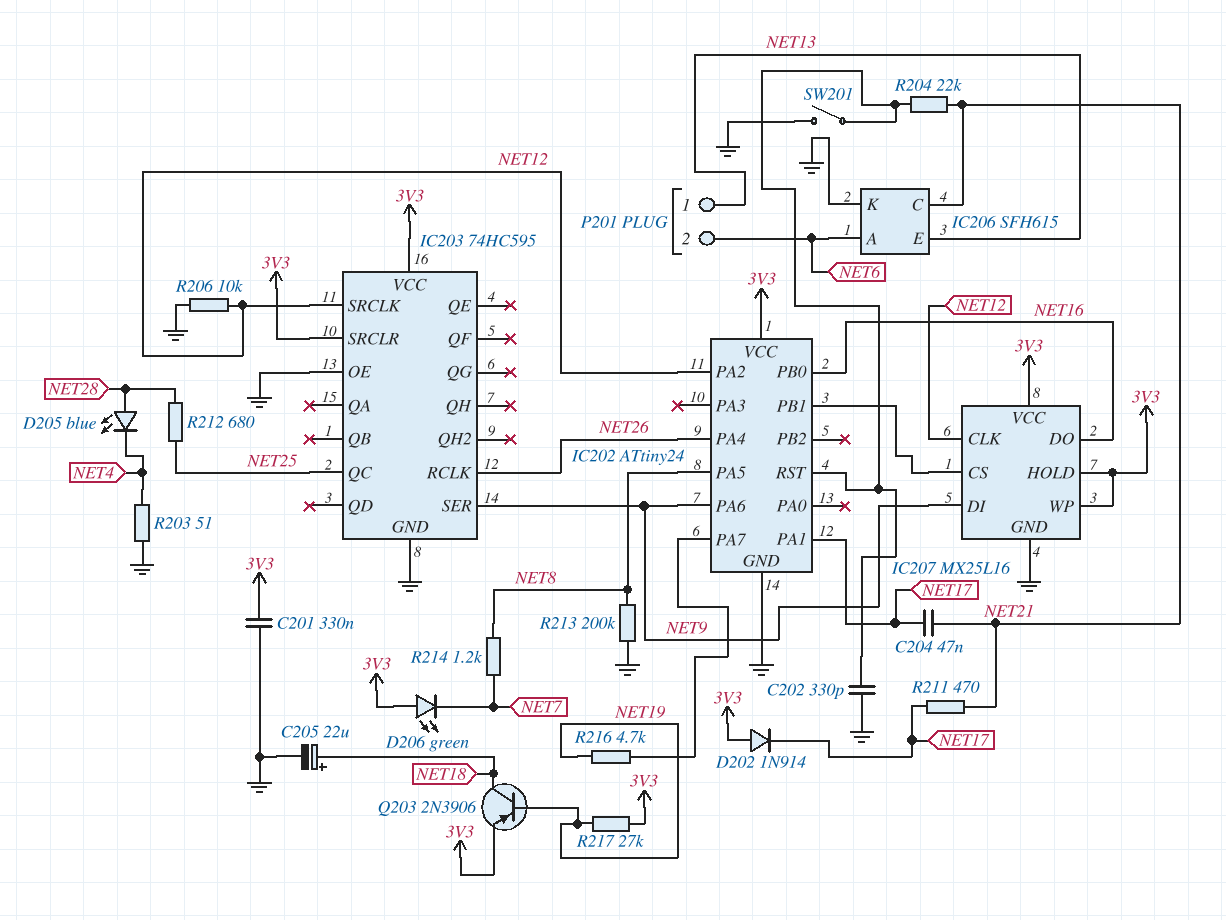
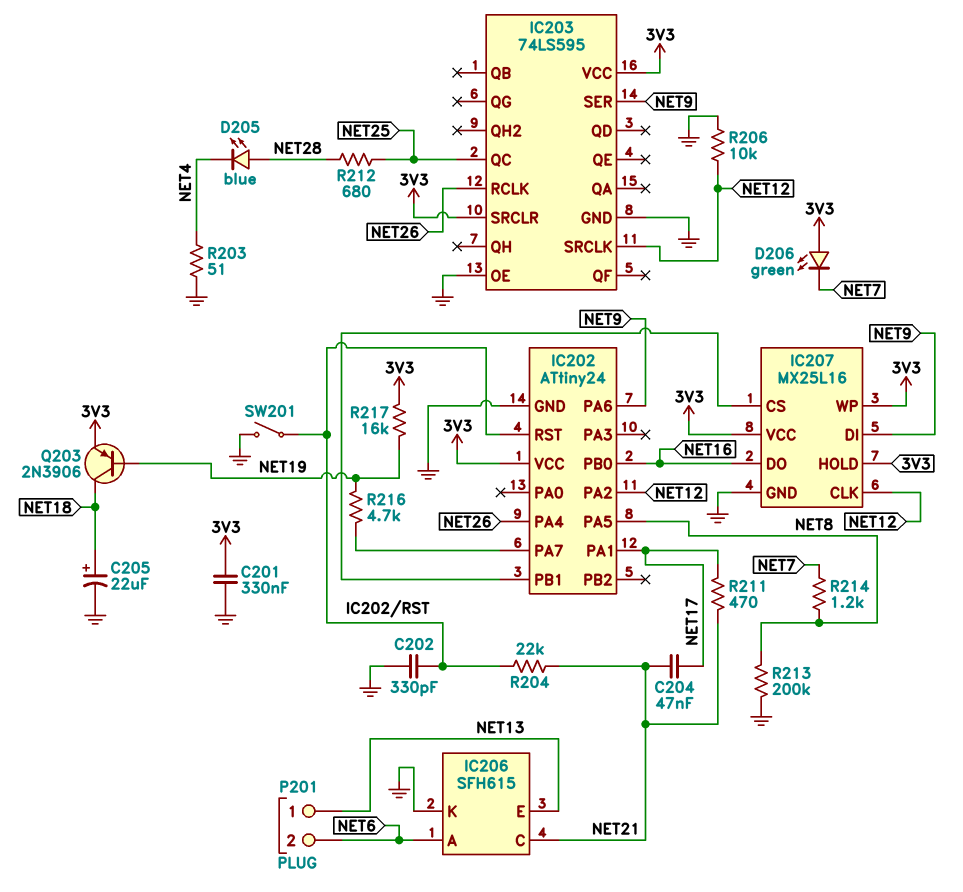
D202: diode 1N914 (A 3V3, K NET17) -> none
IC203: 74HC595 -> 74LS595
R217: 27k (3V3, NET19) -> 16k (3V3, NET19)

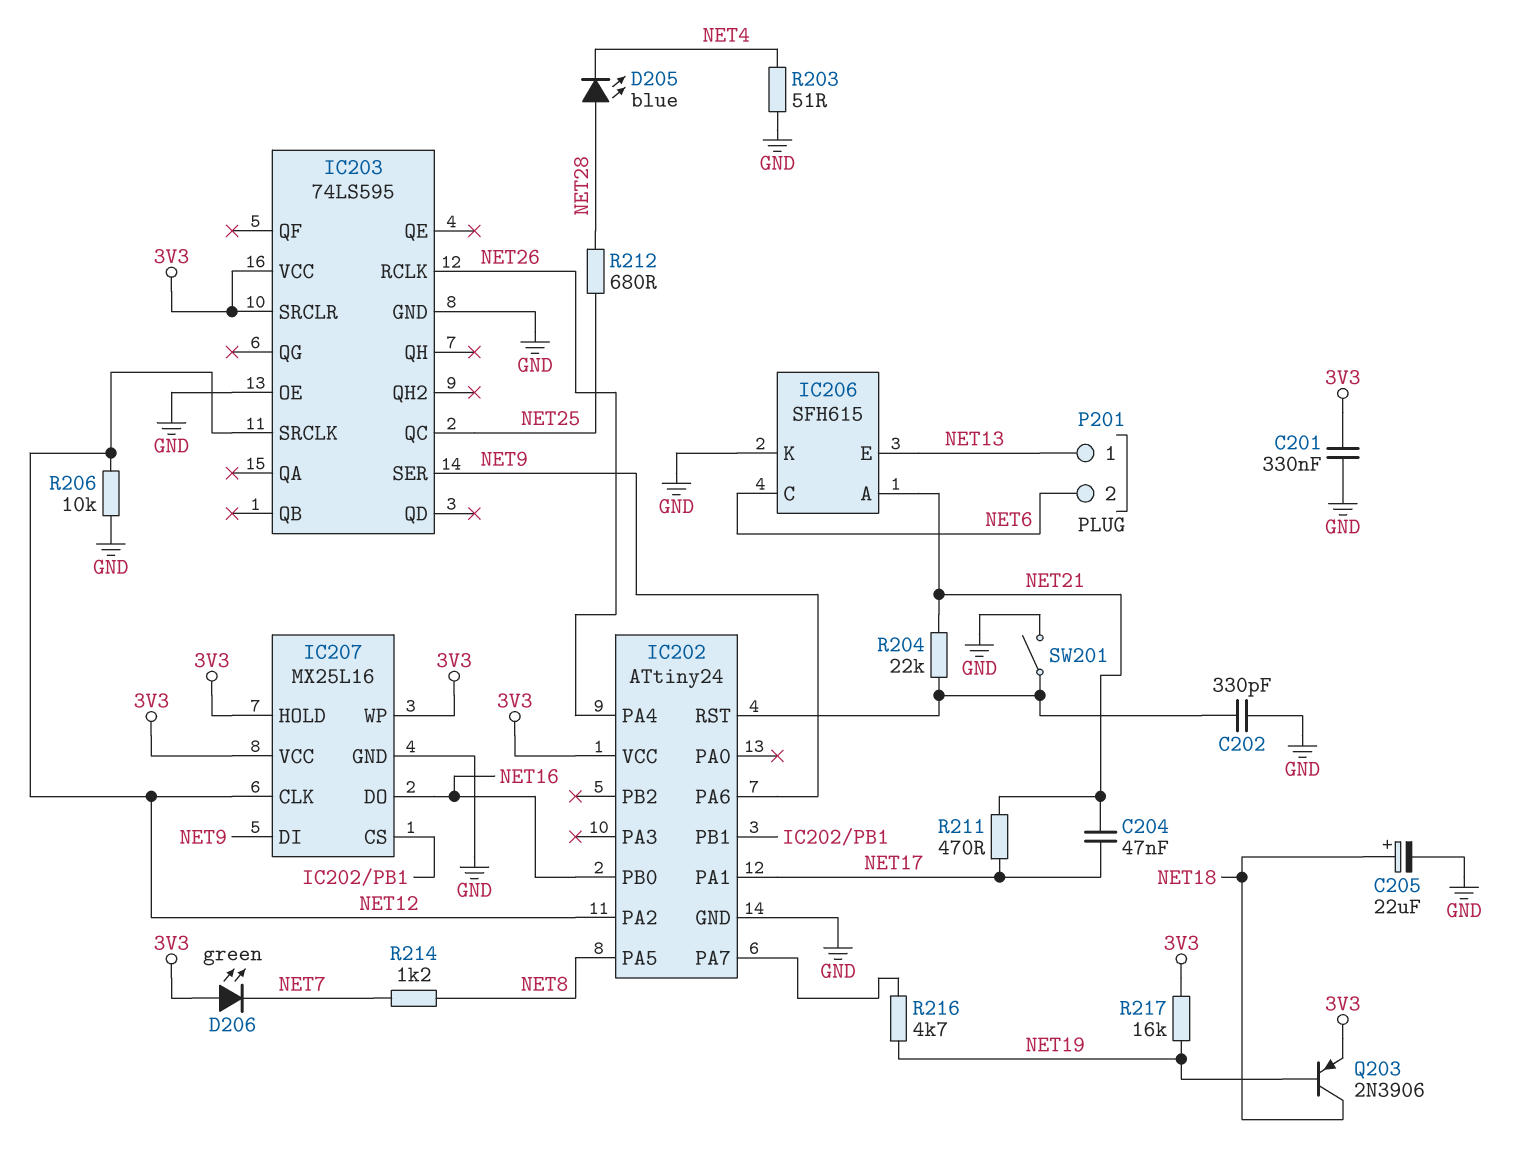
IC206 pin A: NET6 -> NET21
IC206 pin C: NET21 -> NET6
R213: 200k (GND, NET8) -> none

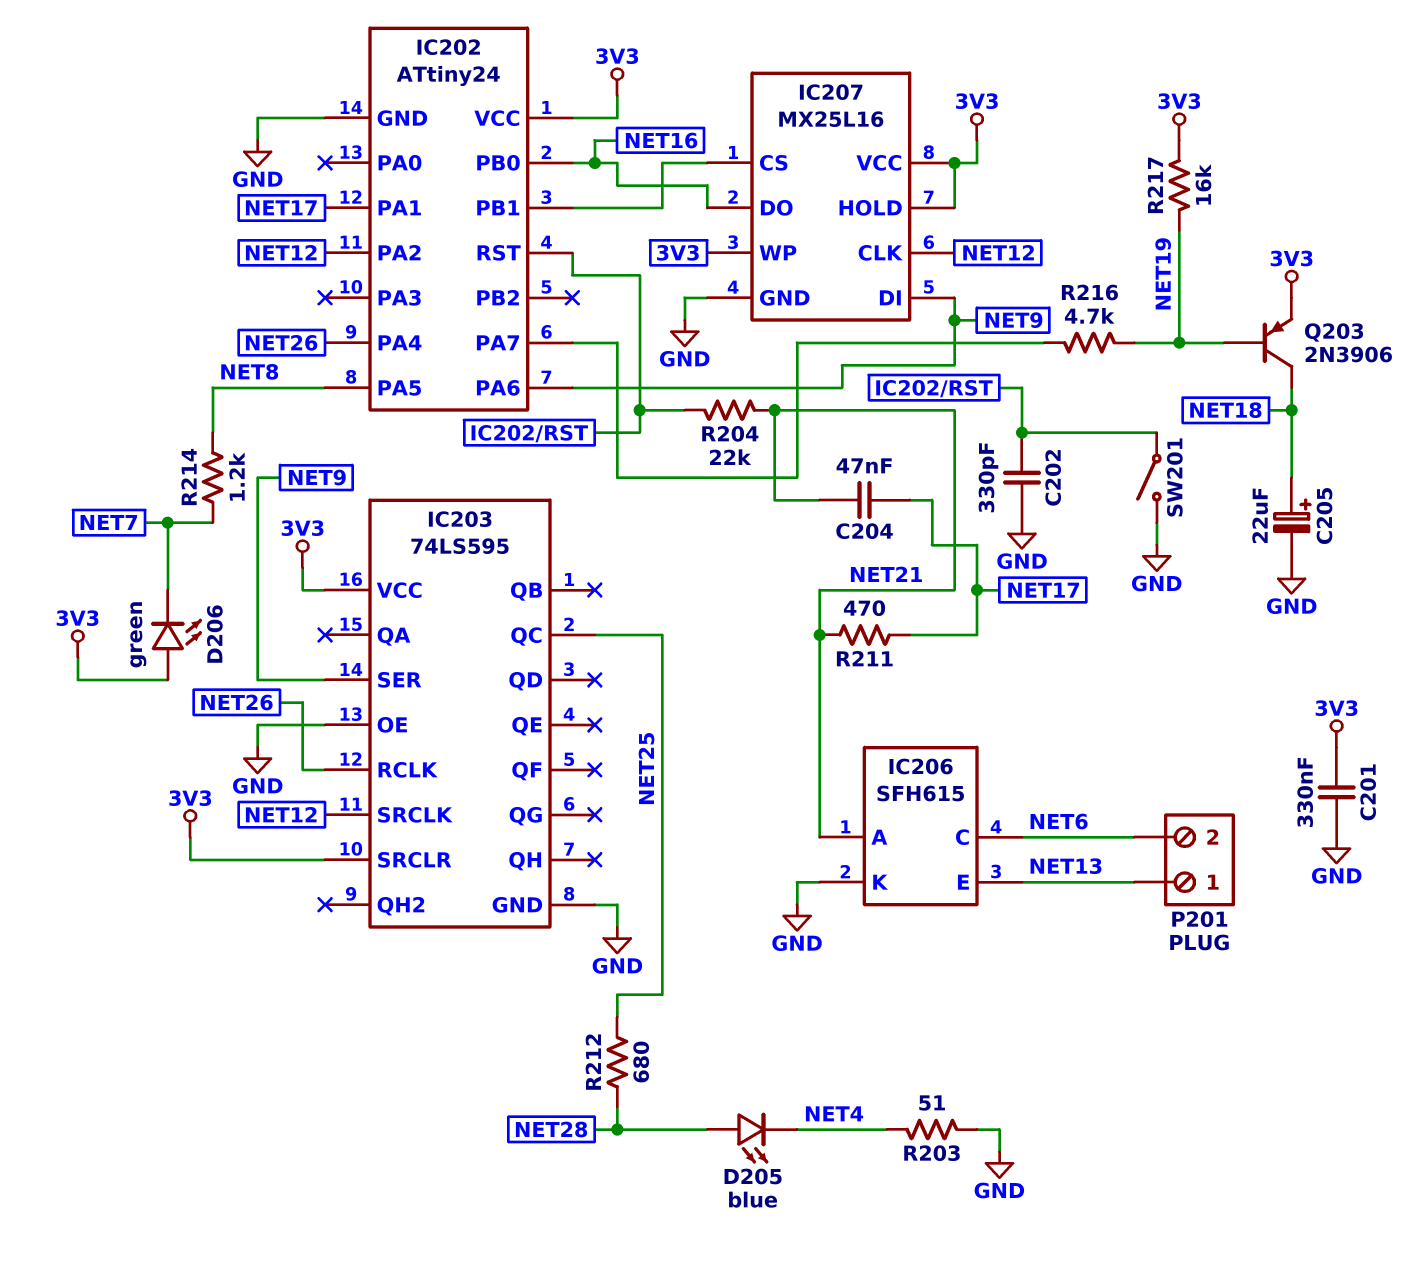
R206: 10k (GND, NET12) -> none

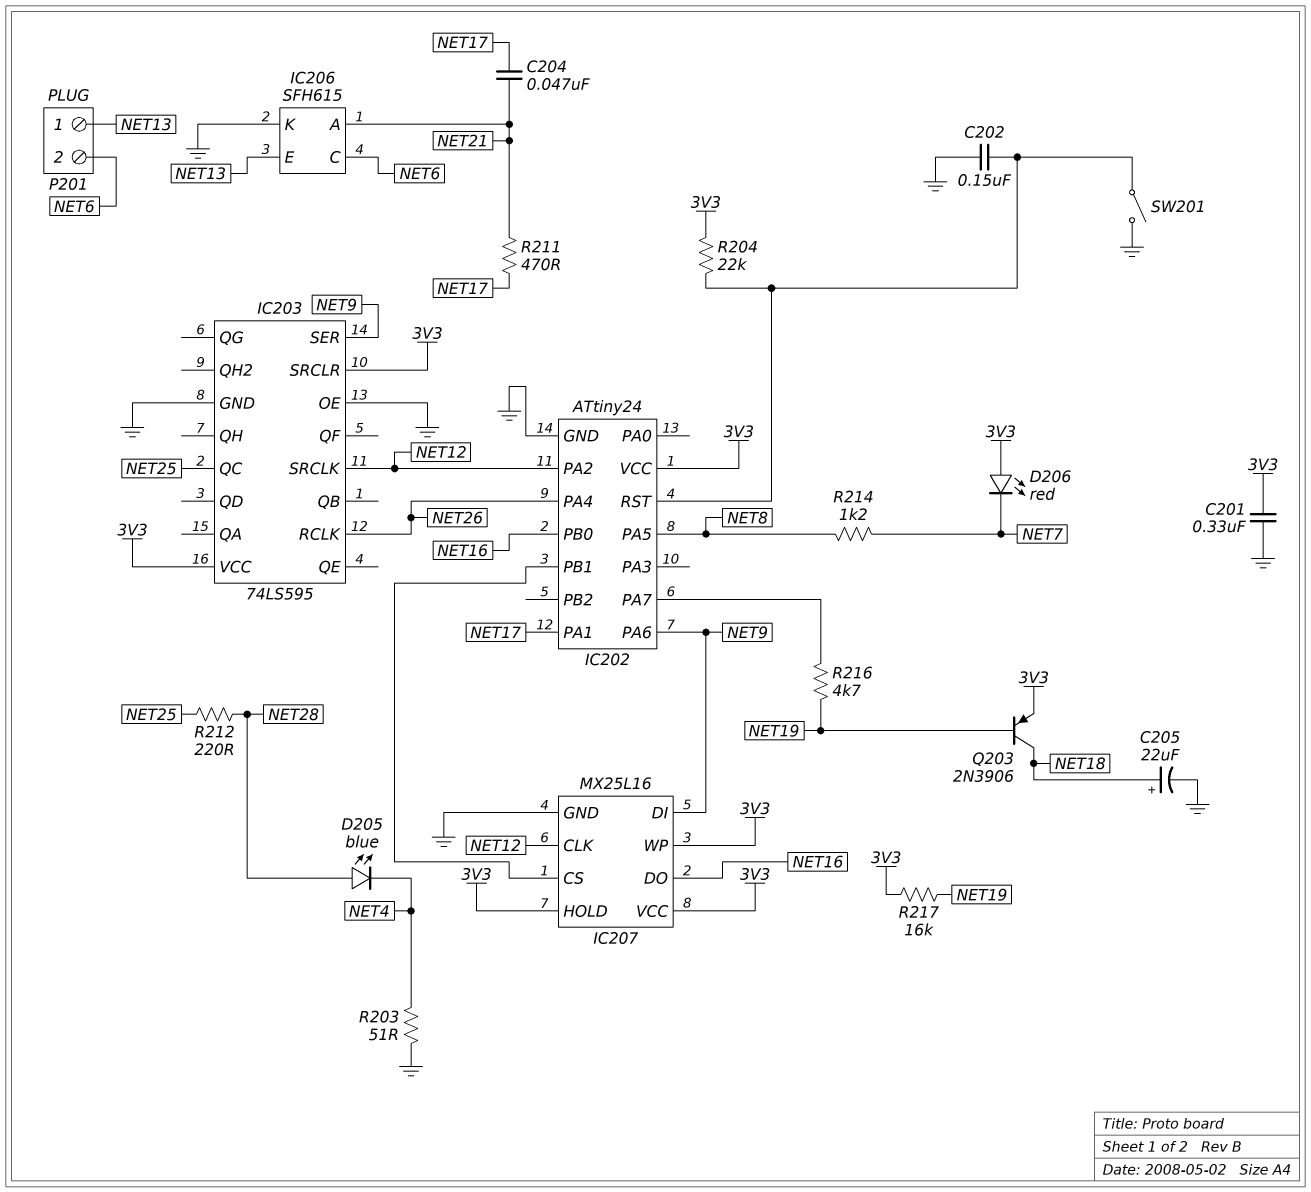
C202: 330pF (GND, IC202/RST) -> 150nF (GND, IC202/RST)
D206: LED green (A 3V3, K NET7) -> LED red (A 3V3, K NET7)
R204: 22k (IC202/RST, NET21) -> 22k (3V3, IC202/RST)
R212: 680 (NET25, NET28) -> 220 (NET25, NET28)

